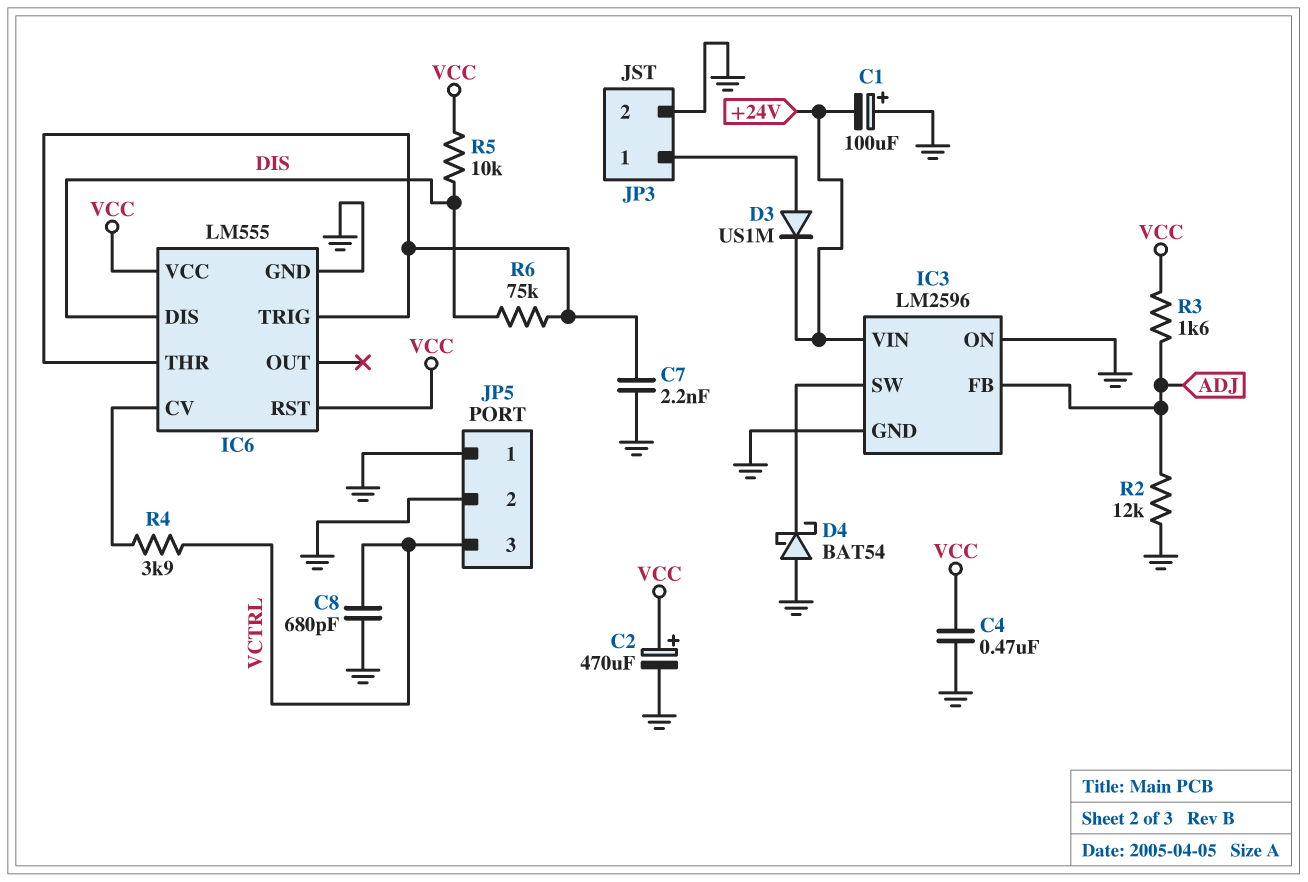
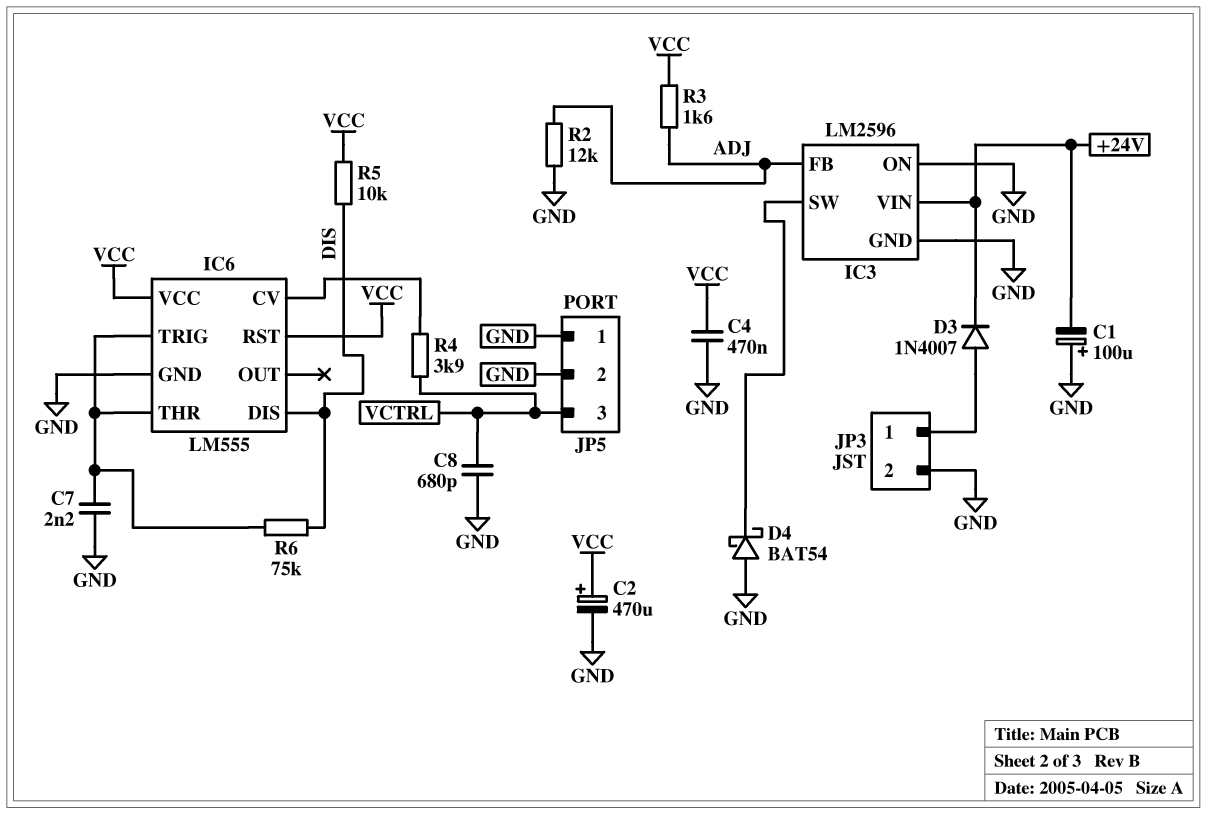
D3: diode US1M (A JP3/1, K +24V) -> diode 1N4007 (A JP3/1, K +24V)

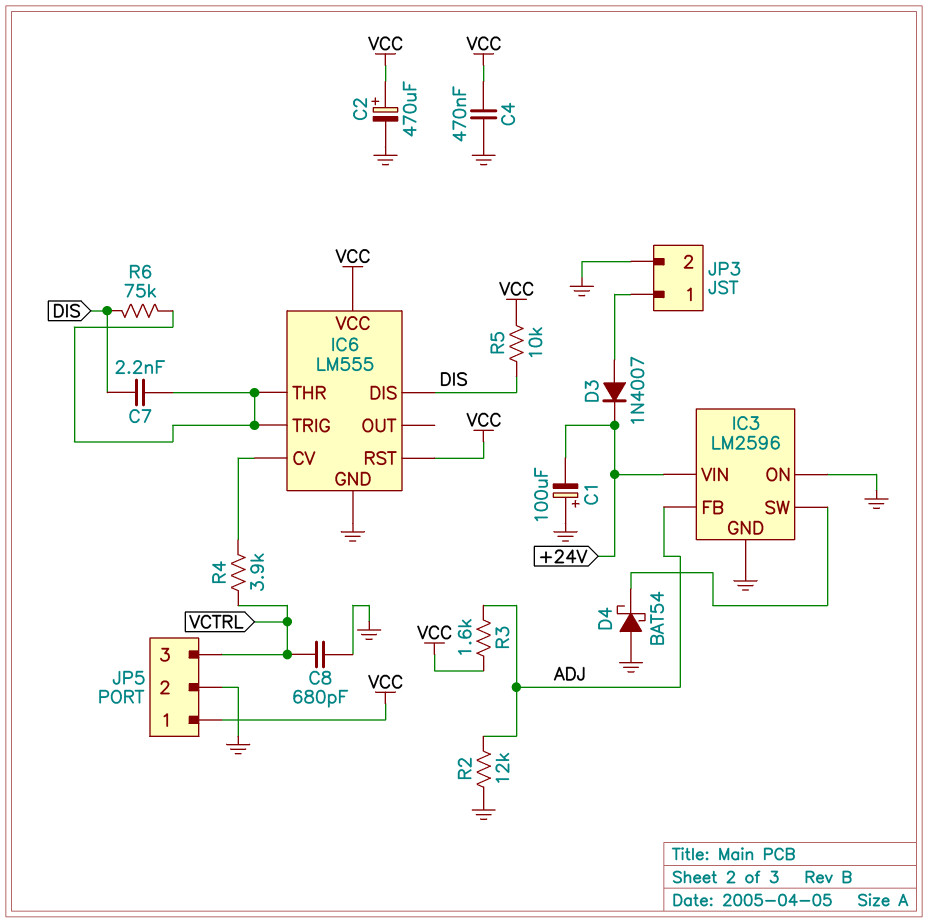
C7: 2.2nF (GND, IC6/THR) -> 2.2nF (DIS, IC6/THR)
JP5 pin 1: GND -> VCC

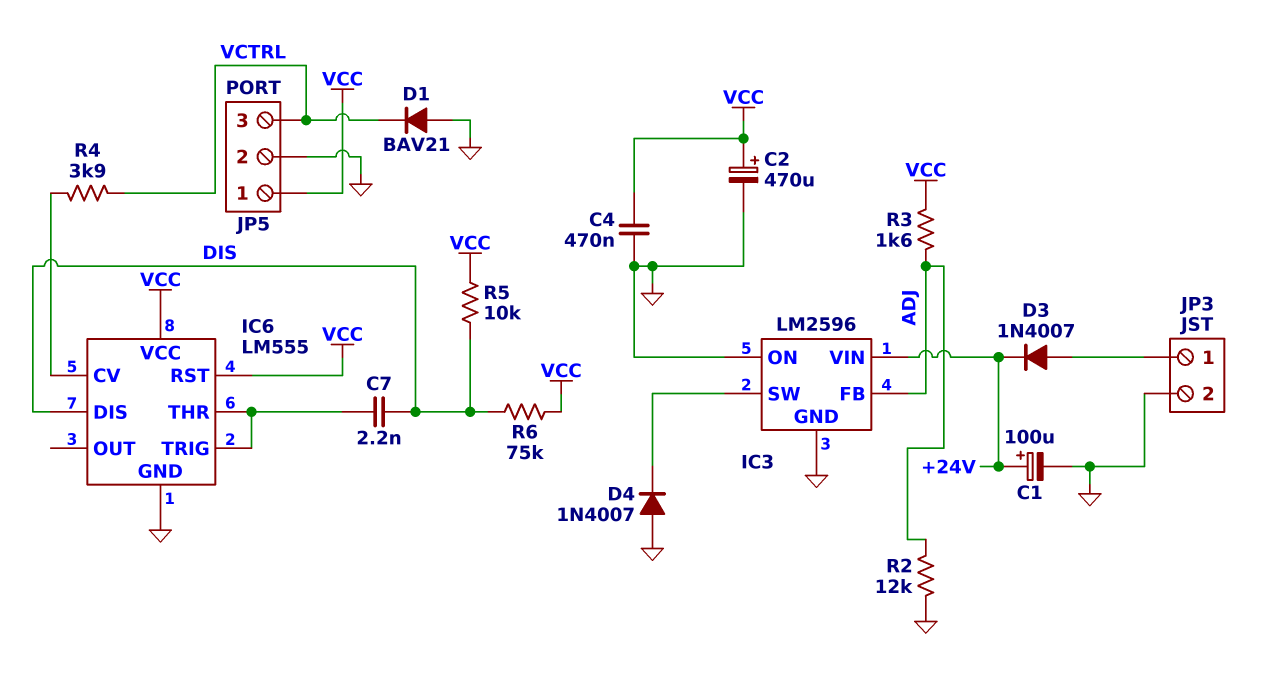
C1: 100uF (plus GND, minus +24V) -> 100uF (plus +24V, minus GND)
C8: 680pF (GND, VCTRL) -> none
D1: none -> diode BAV21 (A GND, K VCTRL)
D4: schottky BAT54 (A GND, K IC3/SW) -> diode 1N4007 (A GND, K IC3/SW)
R6: 75k (DIS, IC6/THR) -> 75k (DIS, VCC)

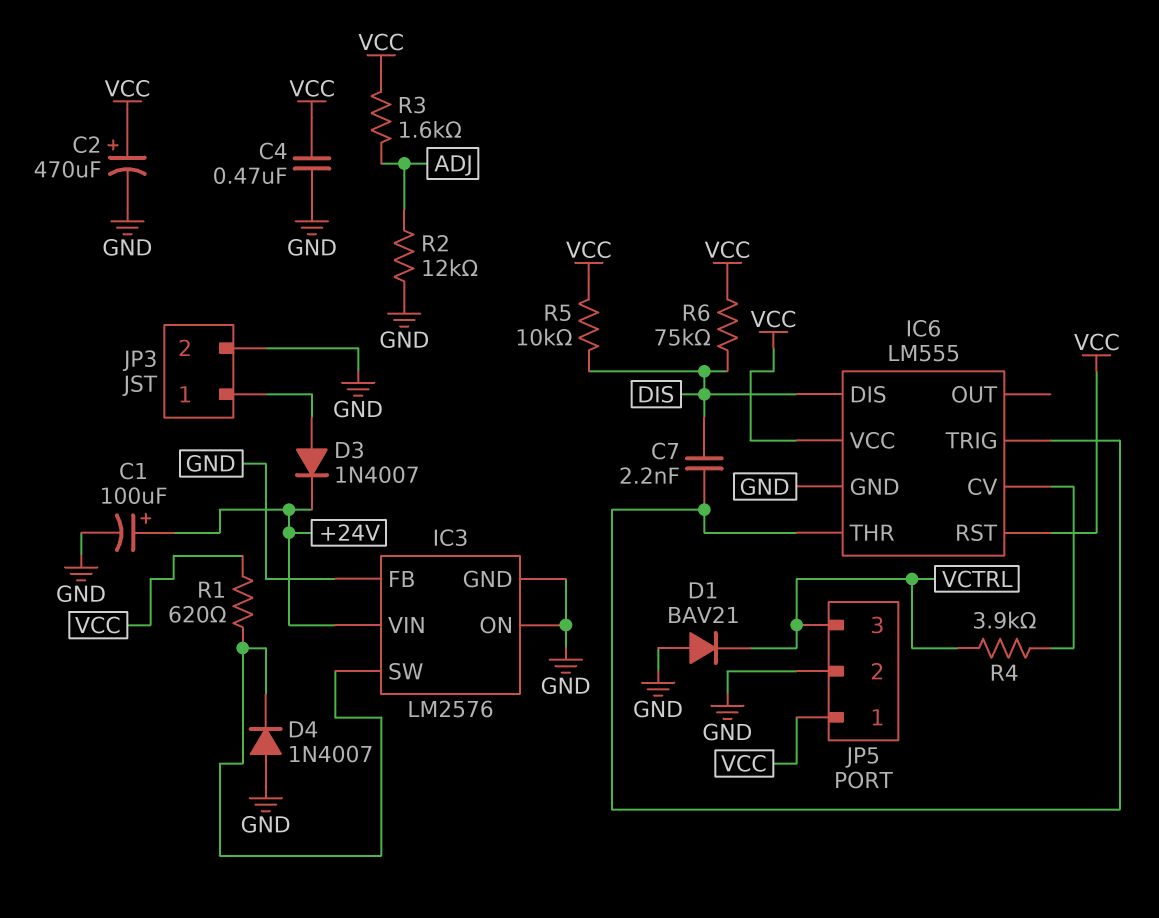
IC3: LM2596 -> LM2576
IC3 pin FB: ADJ -> GND
R1: none -> 620 (IC3/SW, VCC)

